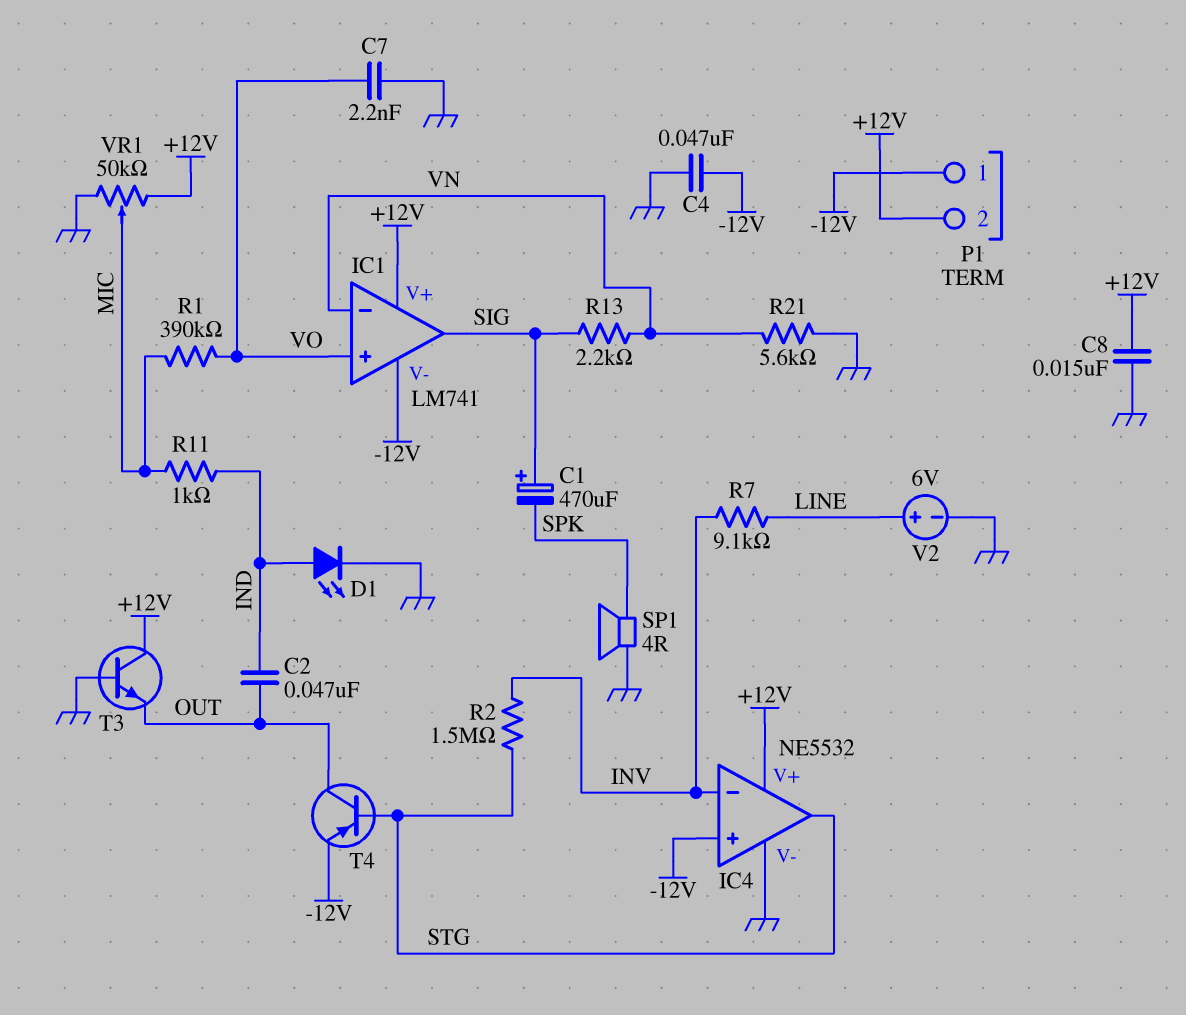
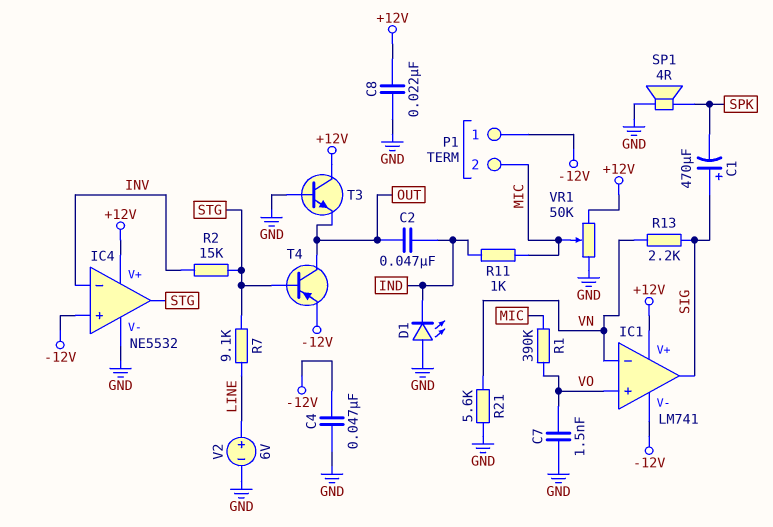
C7: 2.2nF (GND, VO) -> 1.5nF (GND, VO)
C8: 15nF (+12V, GND) -> 22nF (+12V, GND)
D1: LED (A IND, K GND) -> LED (A GND, K IND)
P1 pin 2: +12V -> MIC
R2: 1.5M (INV, STG) -> 15k (INV, STG)
R7: 9.1k (INV, LINE) -> 9.1k (LINE, STG)

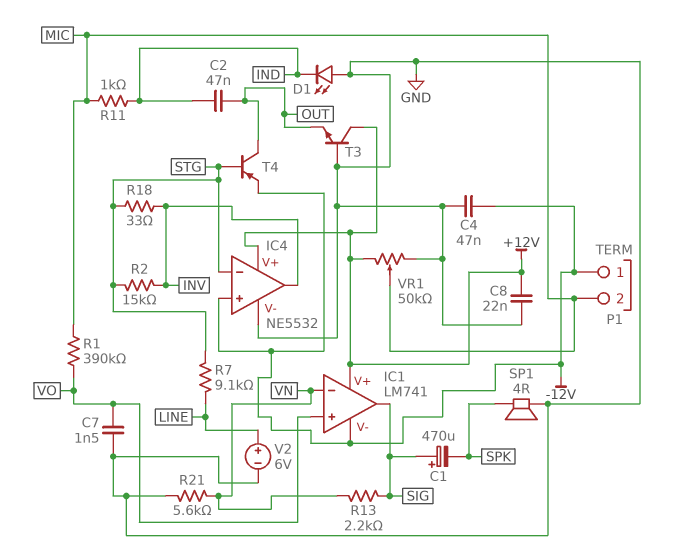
IC4 pin in-: INV -> STG
IC4 pin out: STG -> INV
R18: none -> 33 (INV, STG)

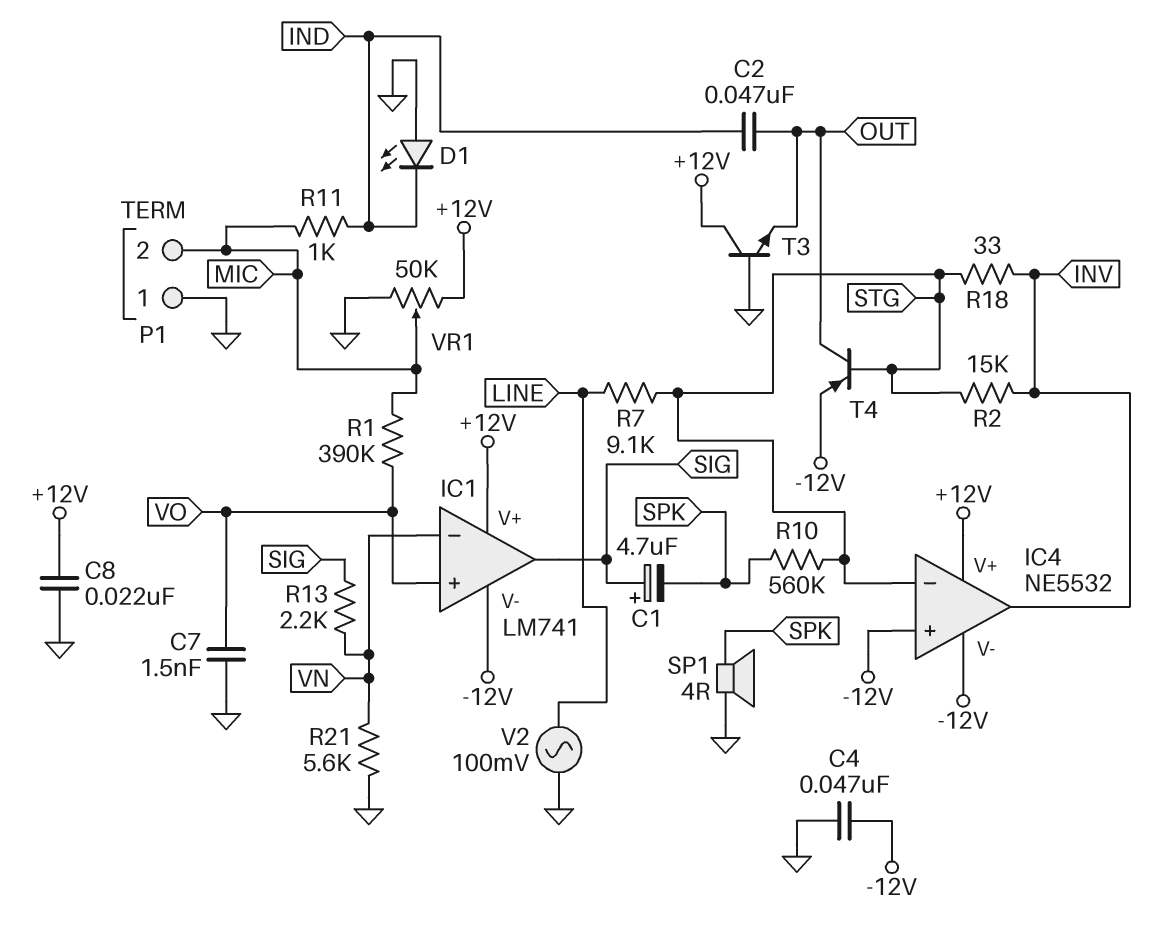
C1: 470uF (plus SIG, minus SPK) -> 4.7uF (plus SIG, minus SPK)
IC4 pin V-: GND -> -12V
P1 pin 1: -12V -> GND
R10: none -> 560k (SPK, STG)
V2: 6V (plus LINE, minus GND) -> AC 100mV (GND, LINE)

